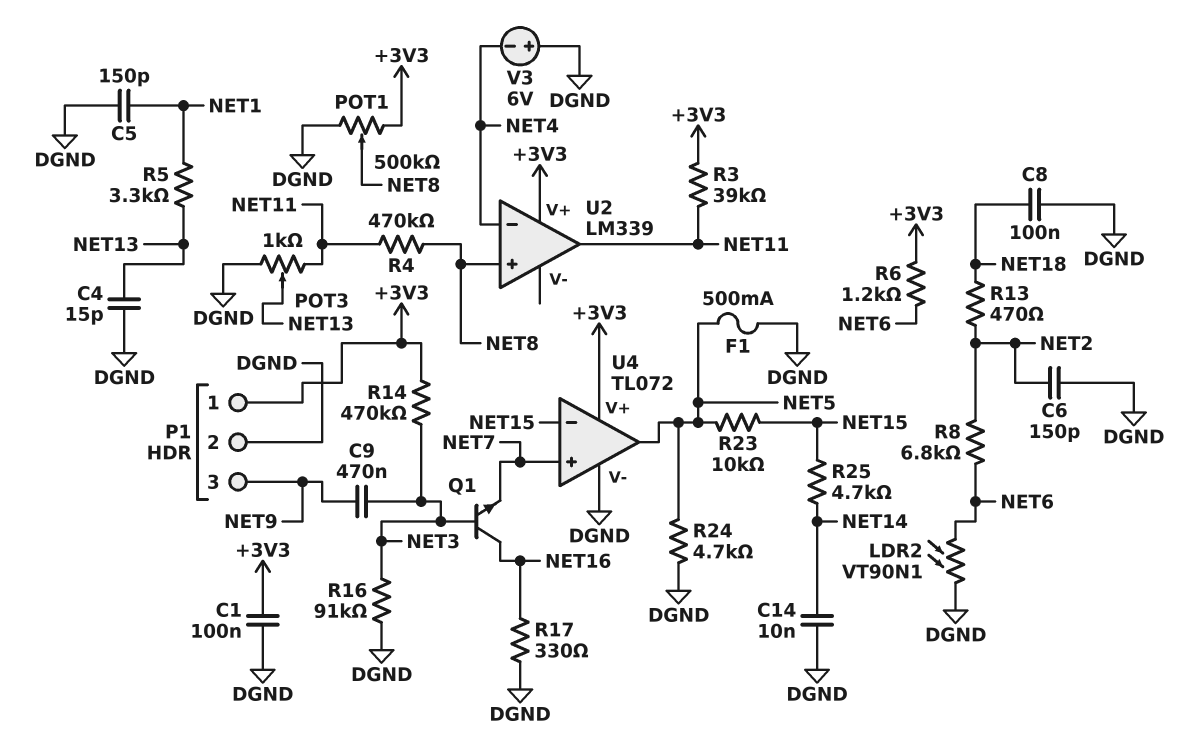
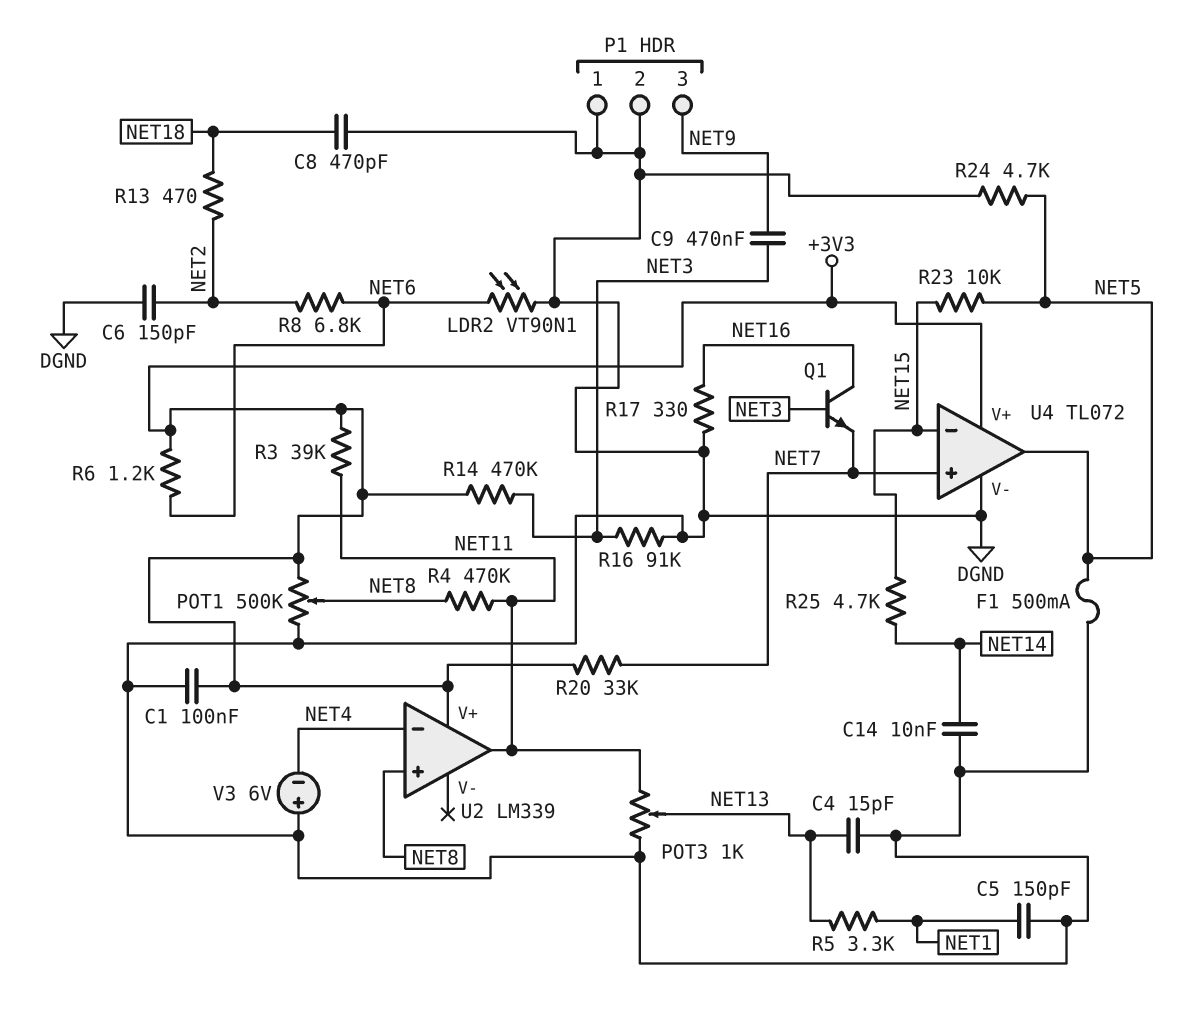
C8: 100nF (DGND, NET18) -> 470pF (DGND, NET18)
P1 pin 1: +3V3 -> DGND
R20: none -> 33k (+3V3, NET7)

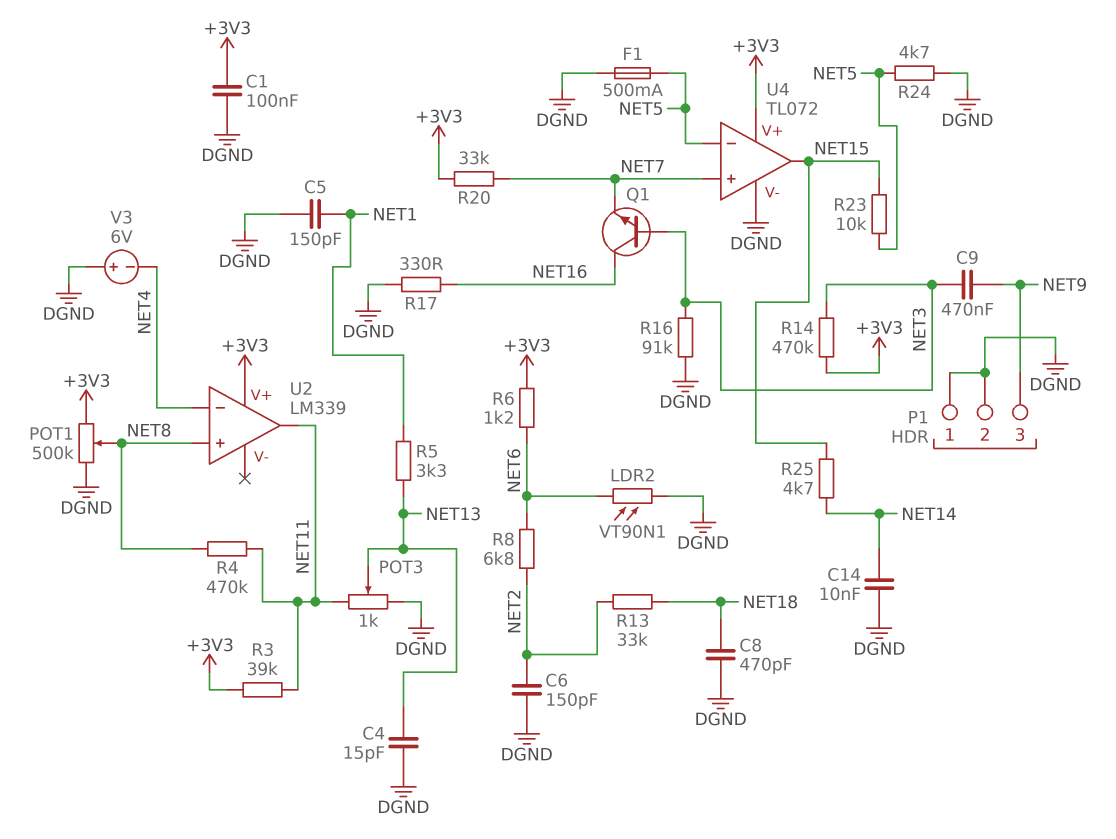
R13: 470 (NET2, NET18) -> 33k (NET2, NET18)
U4 pin in-: NET15 -> NET5
U4 pin out: NET5 -> NET15

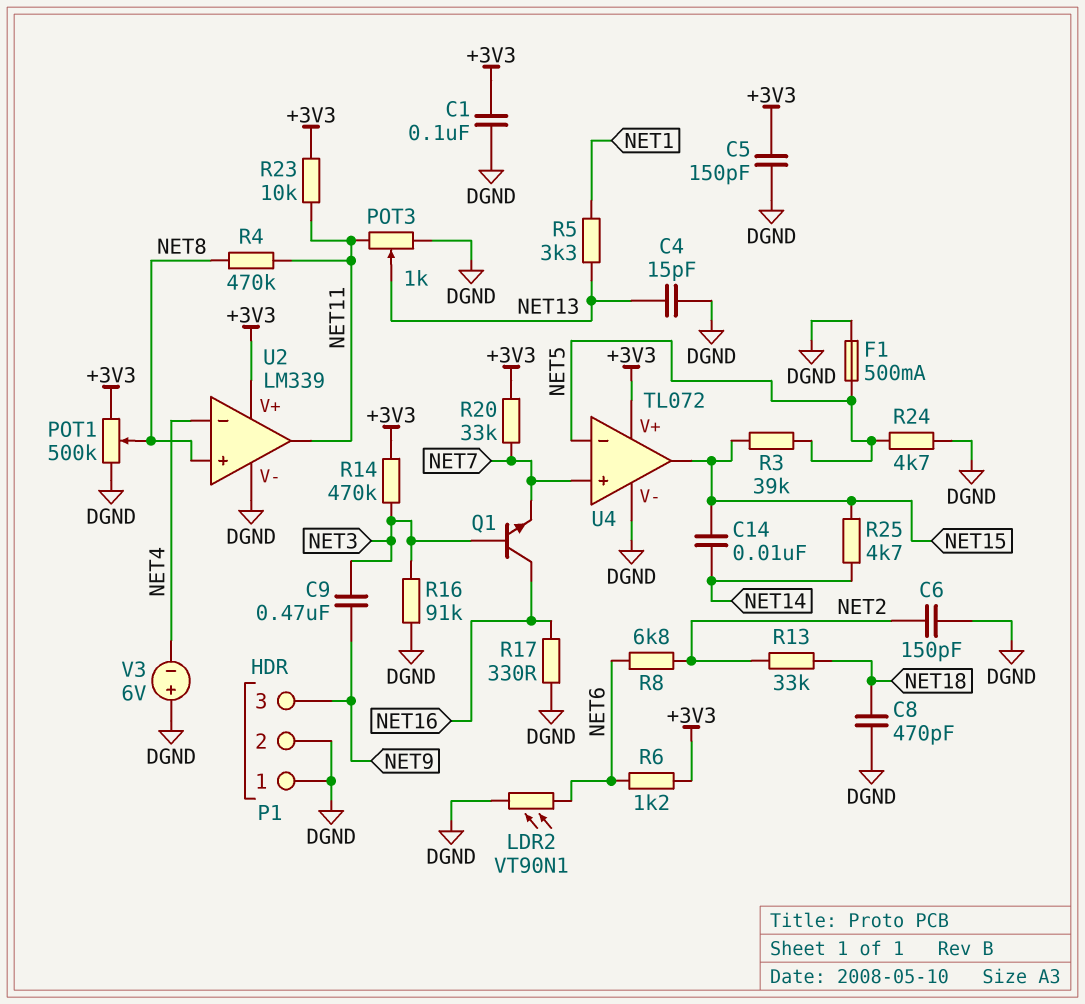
C5: 150pF (DGND, NET1) -> 150pF (+3V3, DGND)
C14: 10nF (DGND, NET14) -> 10nF (NET14, NET15)
R3: 39k (+3V3, NET11) -> 39k (NET5, NET15)
R23: 10k (NET5, NET15) -> 10k (+3V3, NET11)
U2 pin V-: none -> DGND

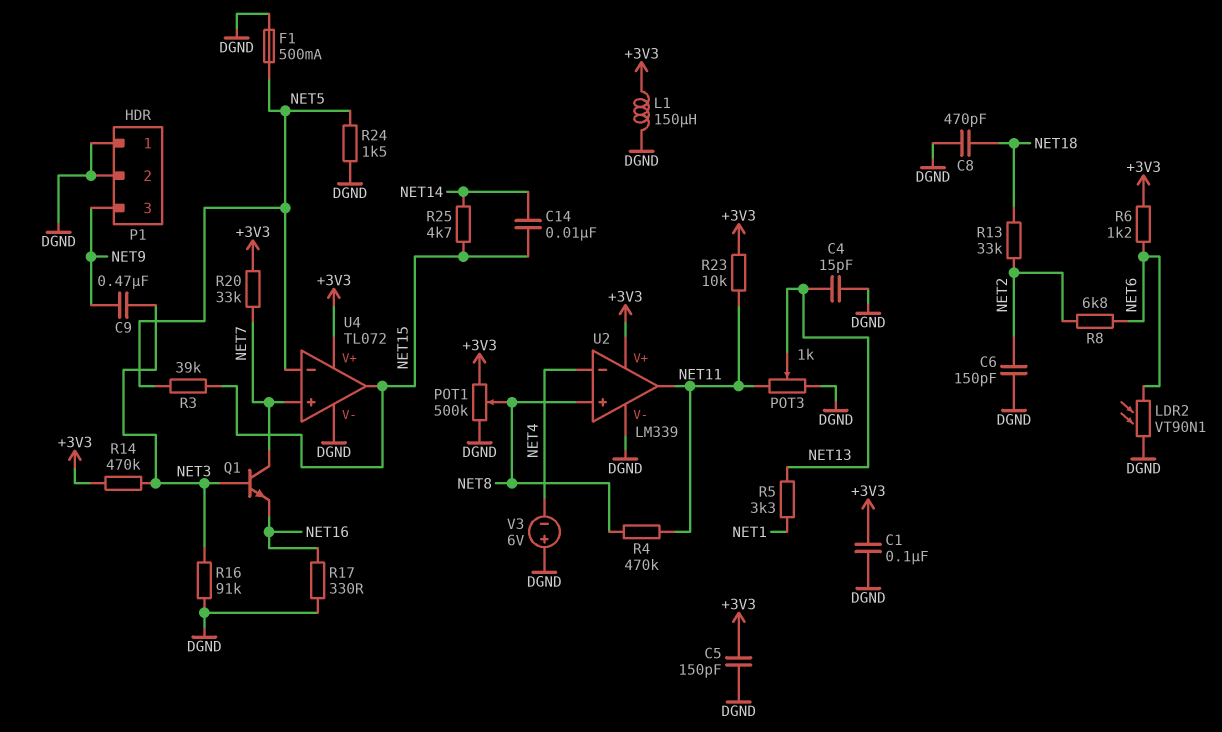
L1: none -> 150uH (+3V3, DGND)
Q1: NPN (B NET3, C NET16, E NET7) -> NPN (B NET3, C NET7, E NET16)
R24: 4.7k (DGND, NET5) -> 1.5k (DGND, NET5)

